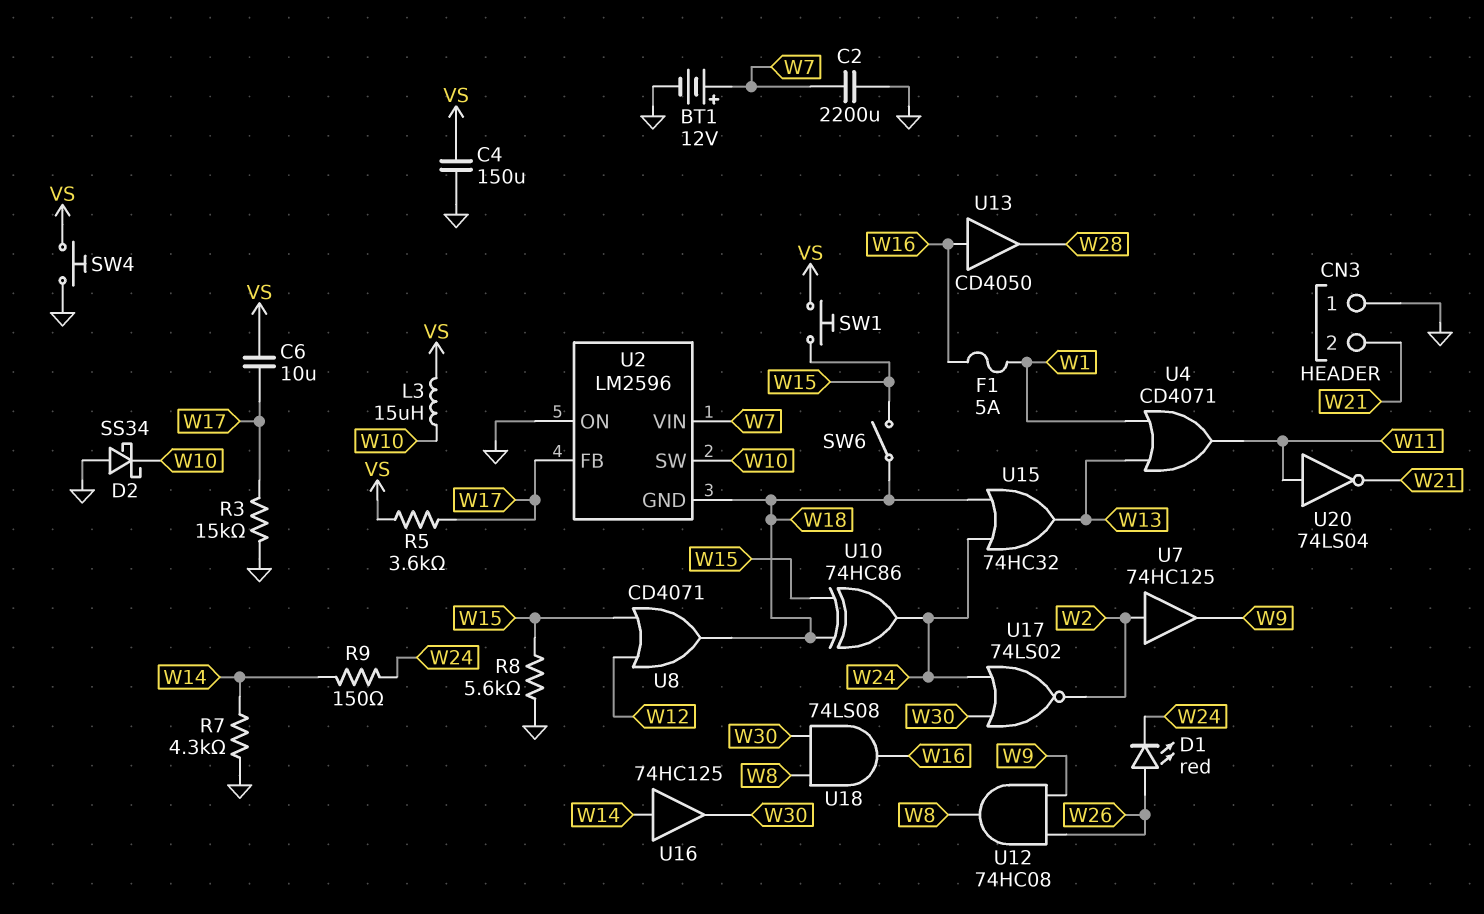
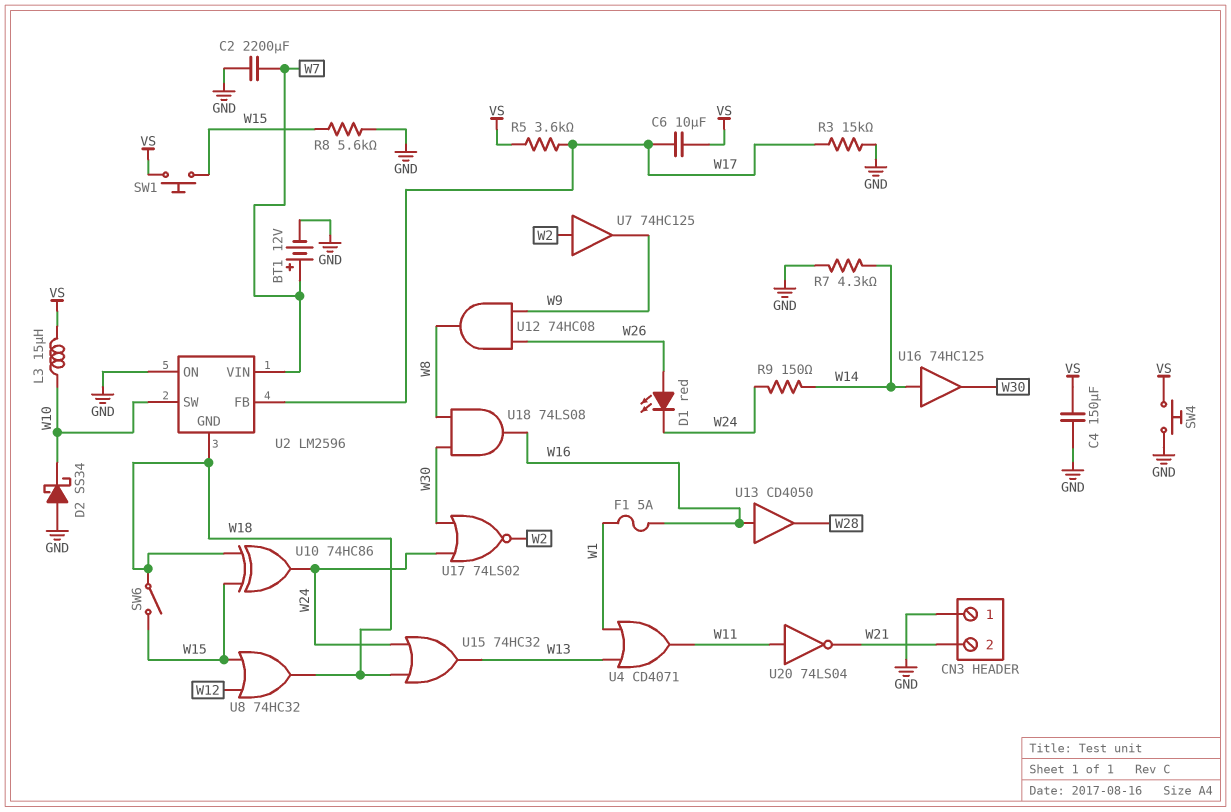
U8: OR CD4071 (in W12, in W15, out W18) -> OR 74HC32 (in W12, in W15, out W18)

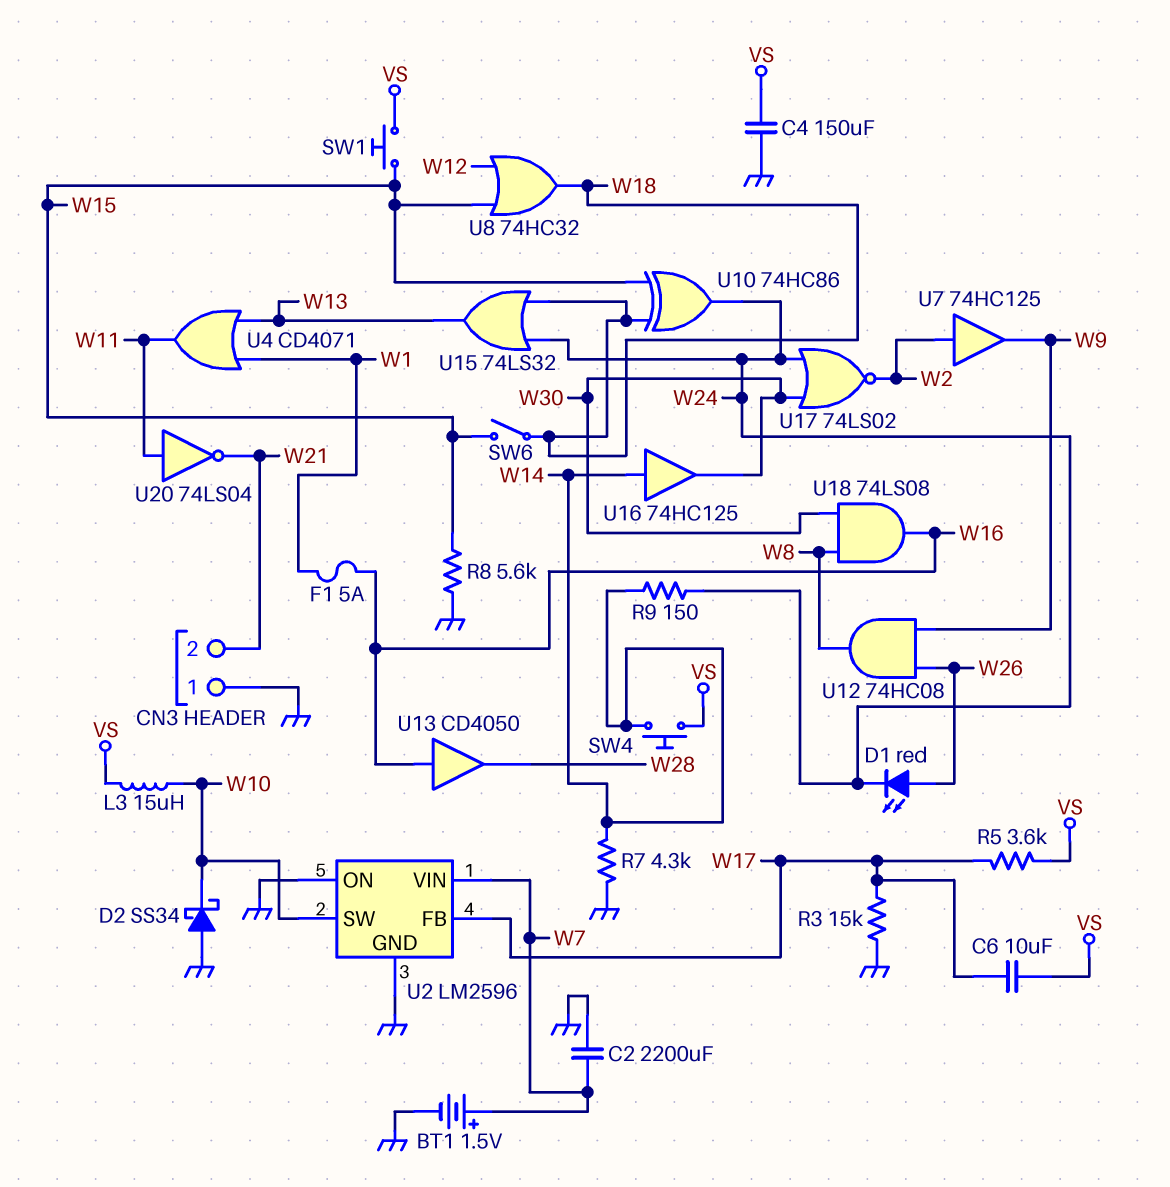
BT1: 12V (plus W7, minus GND) -> 1.5V (plus W7, minus GND)
SW4: button (GND, VS) -> button (VS, W14)
U2 pin GND: W18 -> GND
U15: OR 74HC32 (in W18, in W24, out W13) -> OR 74LS32 (in W18, in W24, out W13)

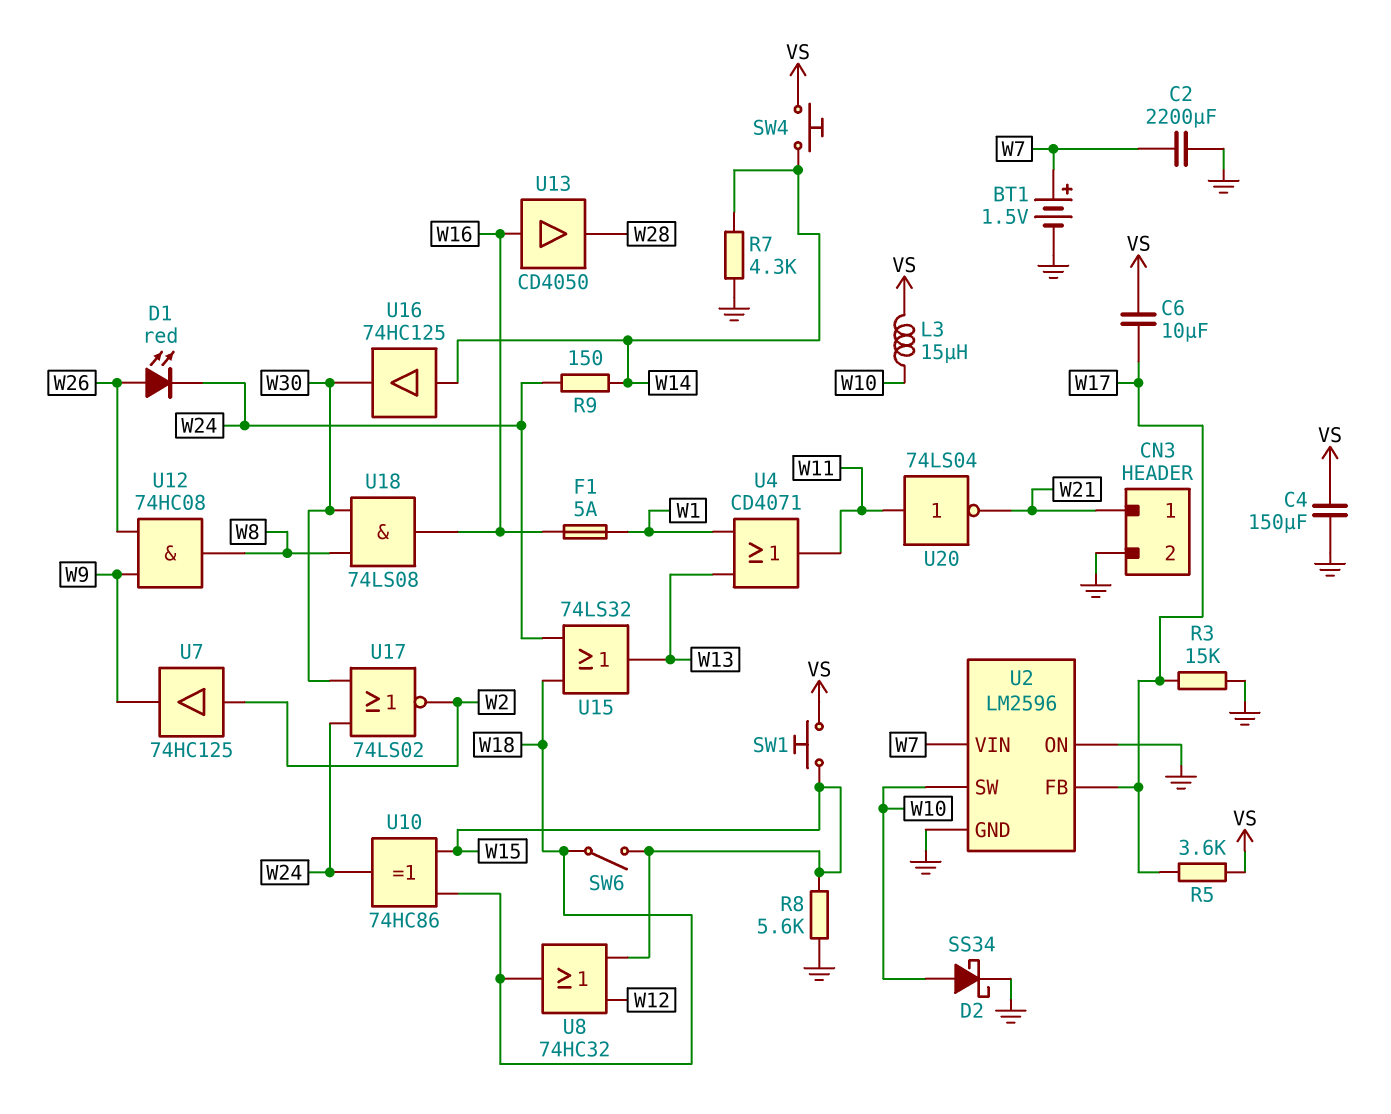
CN3 pin 1: GND -> W21
CN3 pin 2: W21 -> GND
D2: schottky SS34 (A GND, K W10) -> schottky SS34 (A W10, K GND)

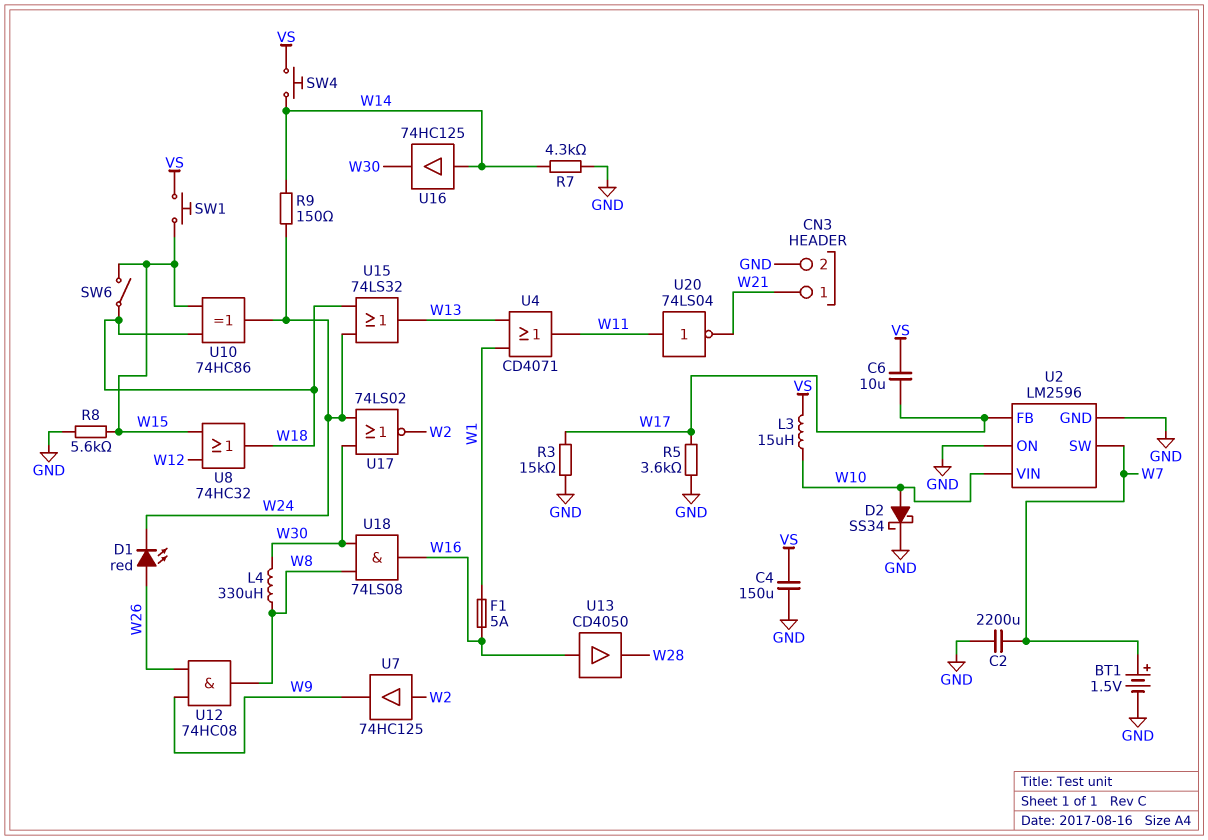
L4: none -> 330uH (W8, W30)
R5: 3.6k (VS, W17) -> 3.6k (GND, W17)
U2 pin SW: W10 -> W7
U2 pin VIN: W7 -> W10

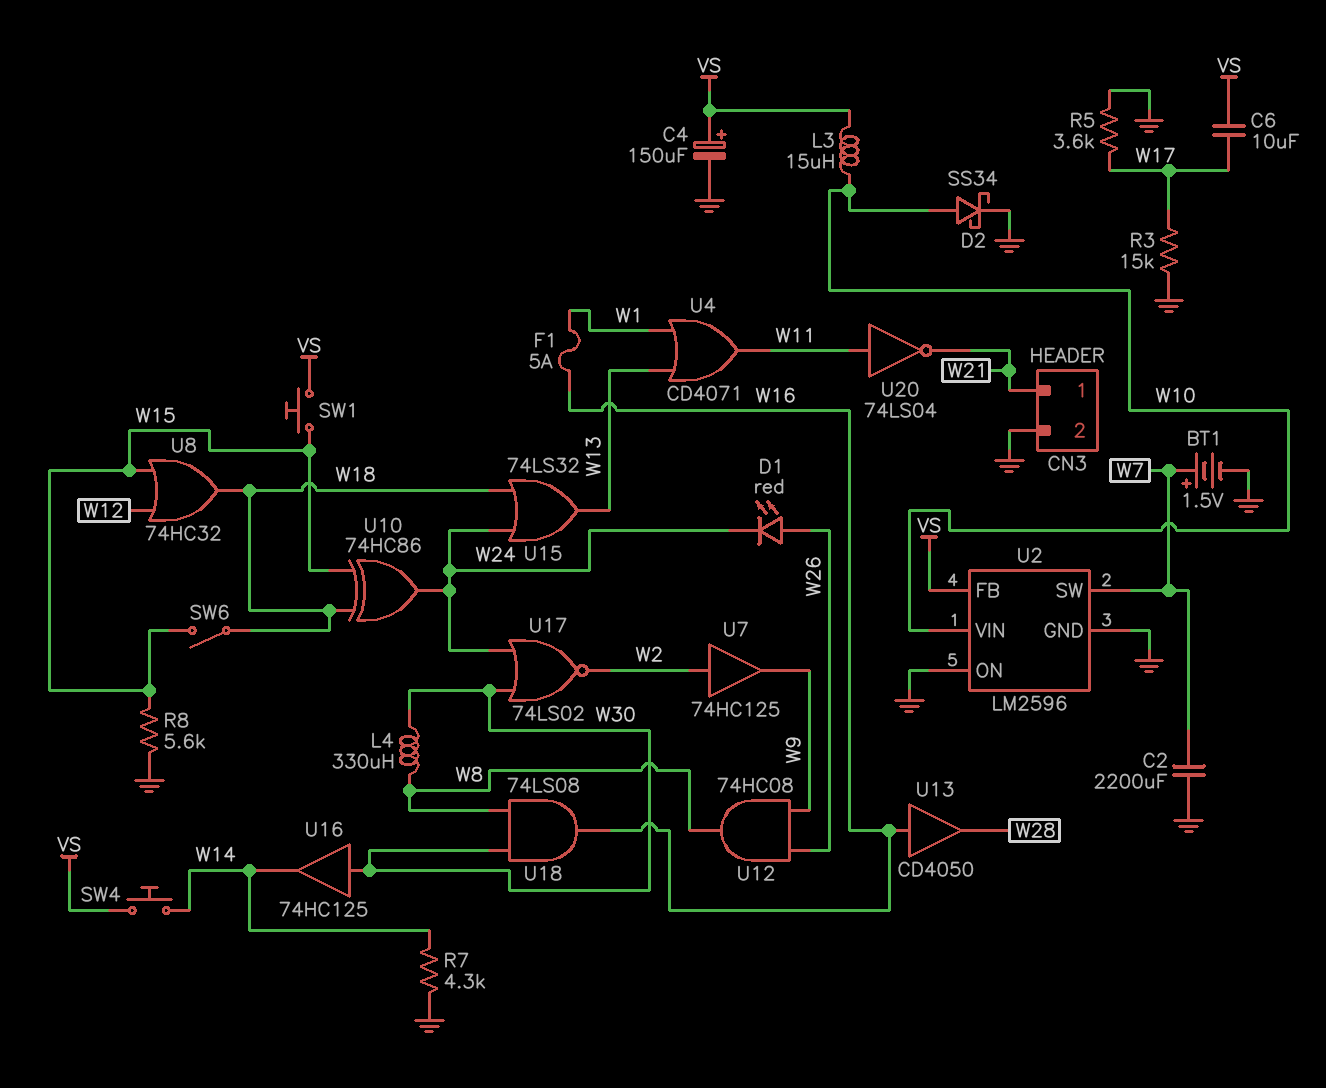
C4: 150uF (GND, VS) -> 150uF (plus VS, minus GND)
R9: 150 (W14, W24) -> none
U2 pin FB: W17 -> VS
U16: buffer 74HC125 (in W14, out W30) -> buffer 74HC125 (in W30, out W14)

